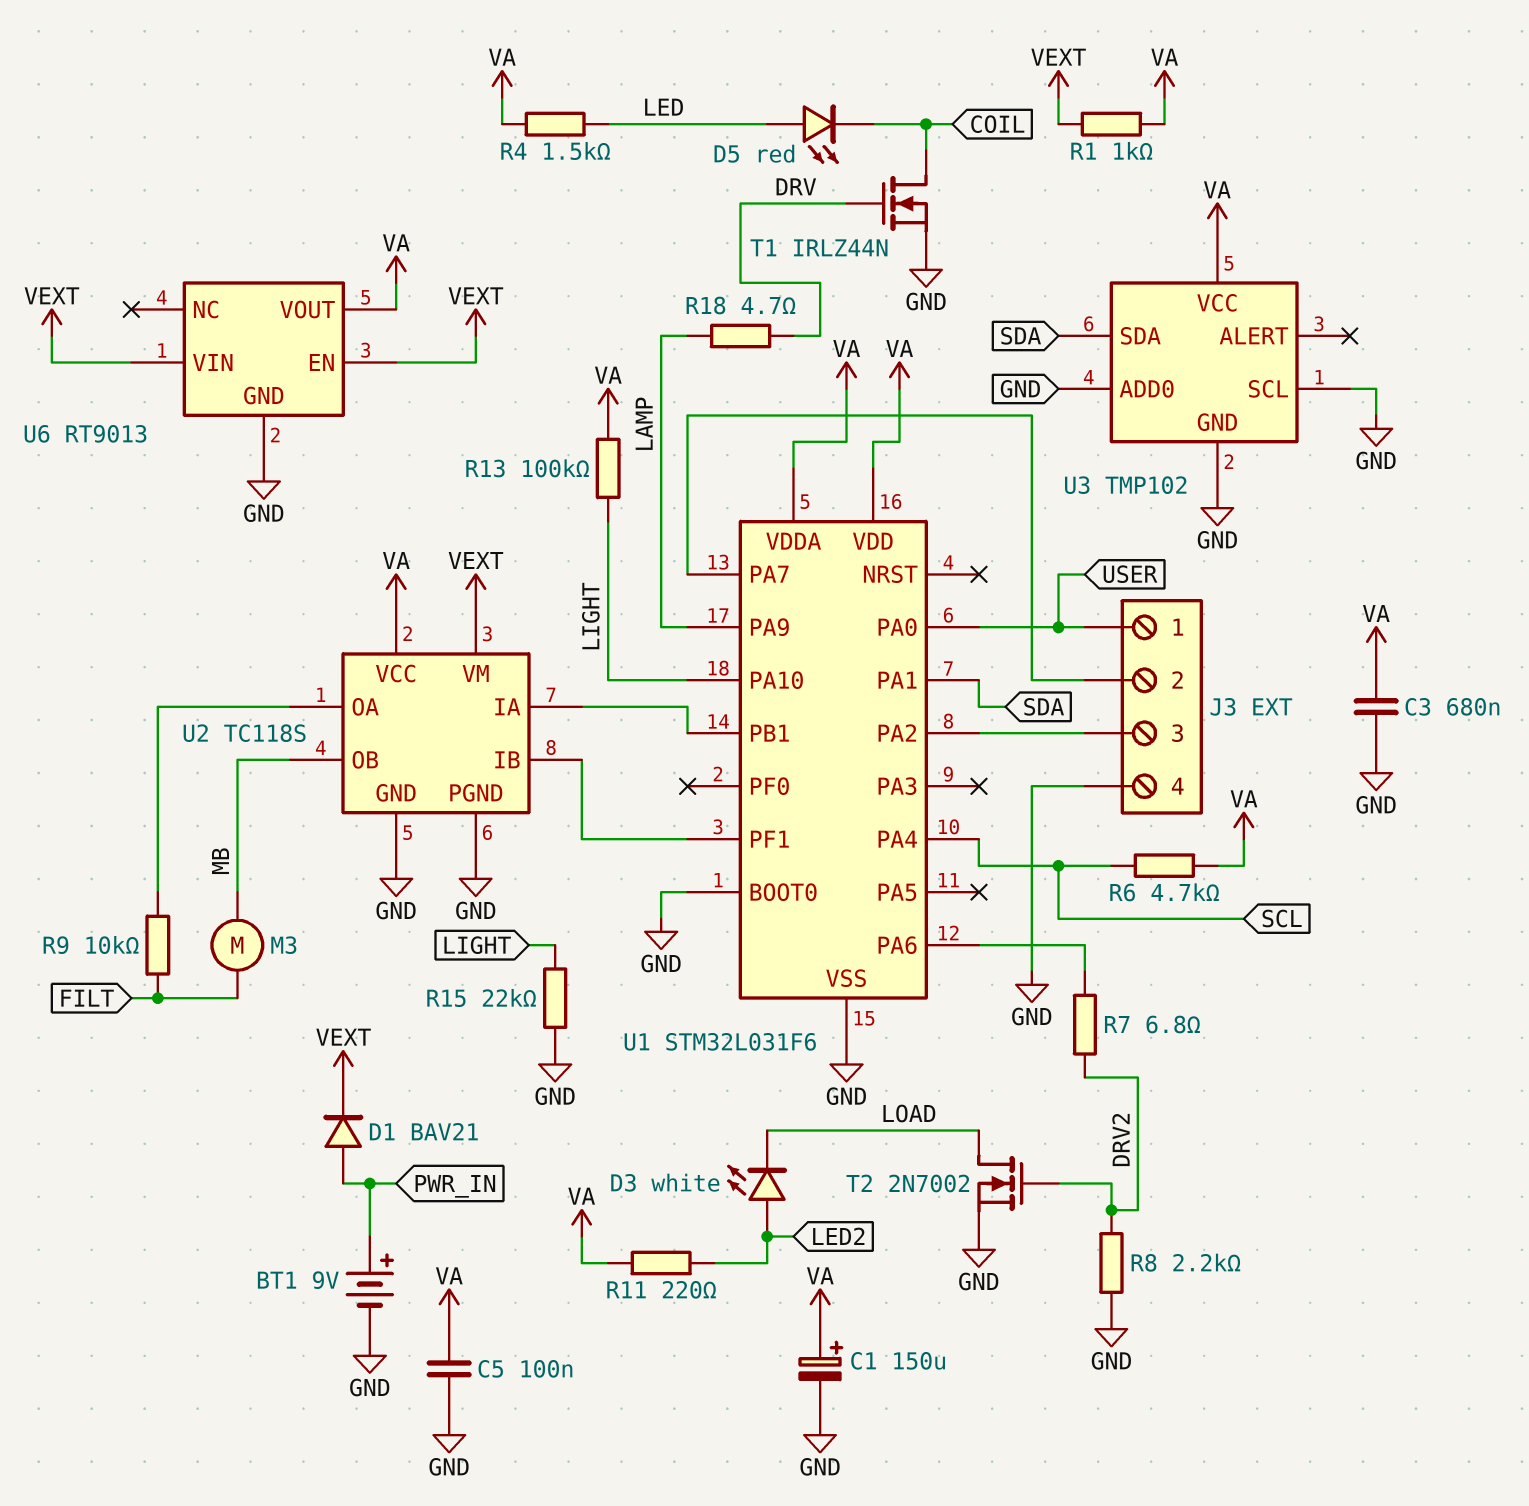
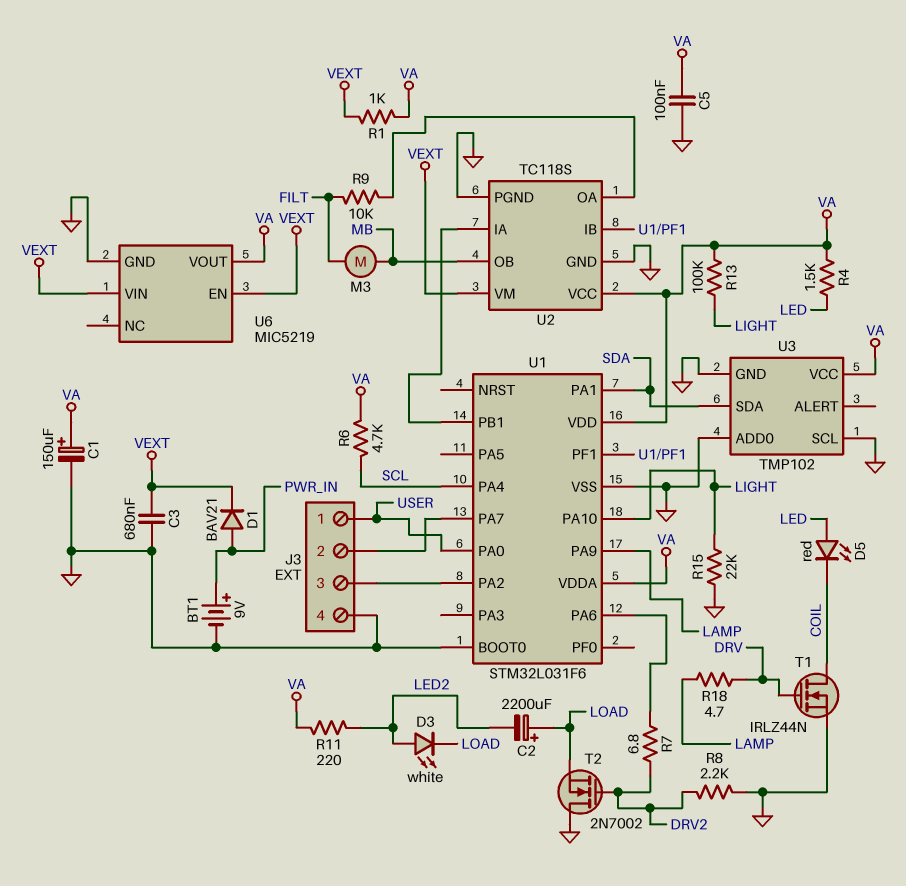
C2: none -> 2200uF (plus LOAD, minus LED2)
C3: 680nF (GND, VA) -> 680nF (GND, VEXT)
T2: NMOS 2N7002 (G DRV2, D LOAD, S GND) -> NMOS 2N7002 (G DRV2, D GND, S LOAD)
U6: RT9013 -> MIC5219

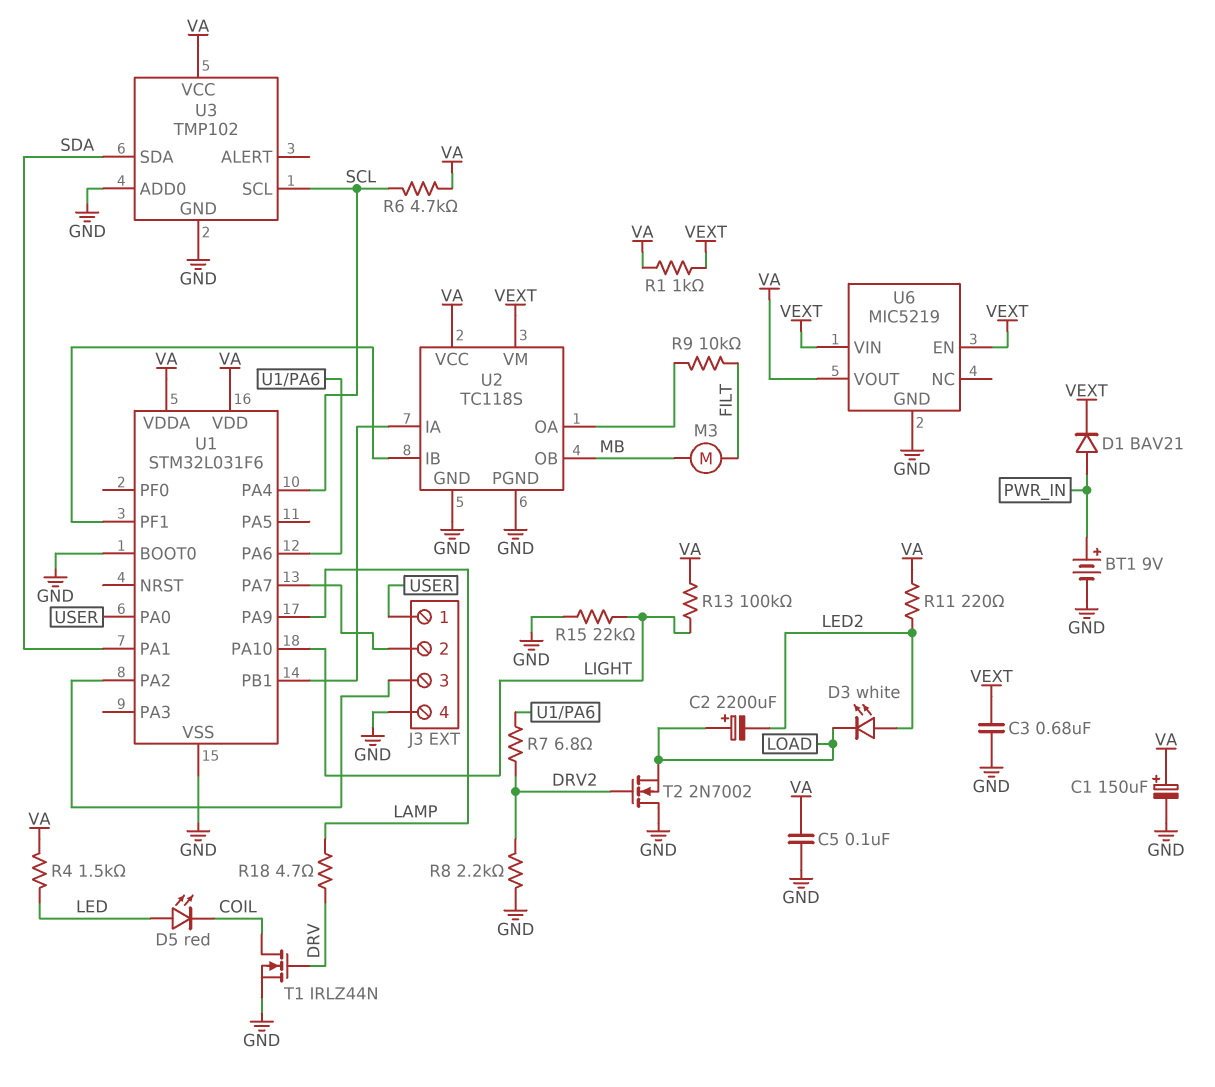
U3 pin SCL: GND -> SCL

